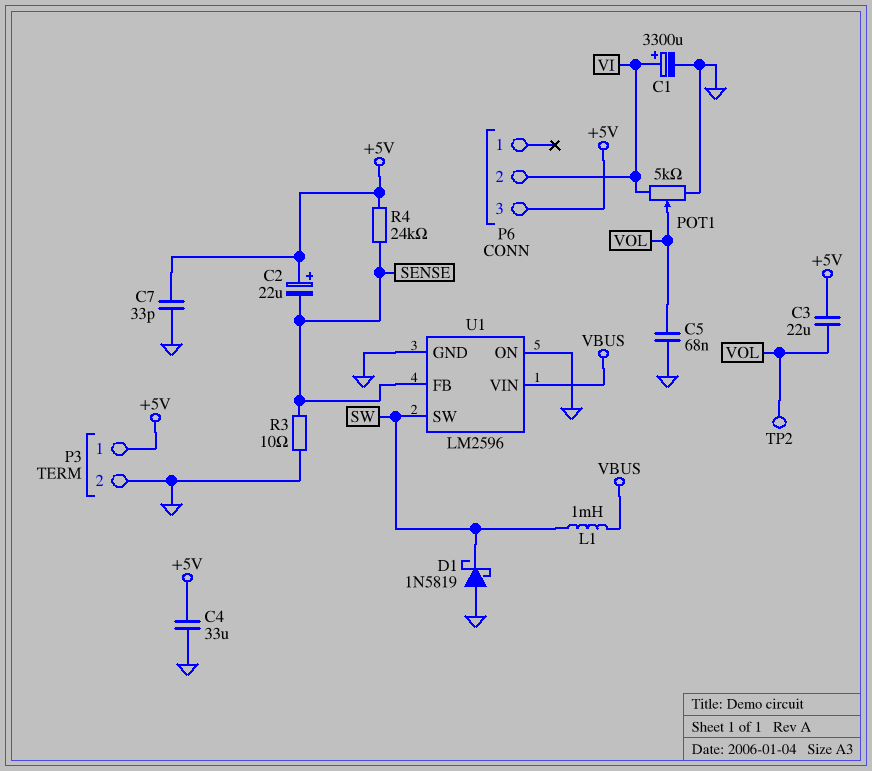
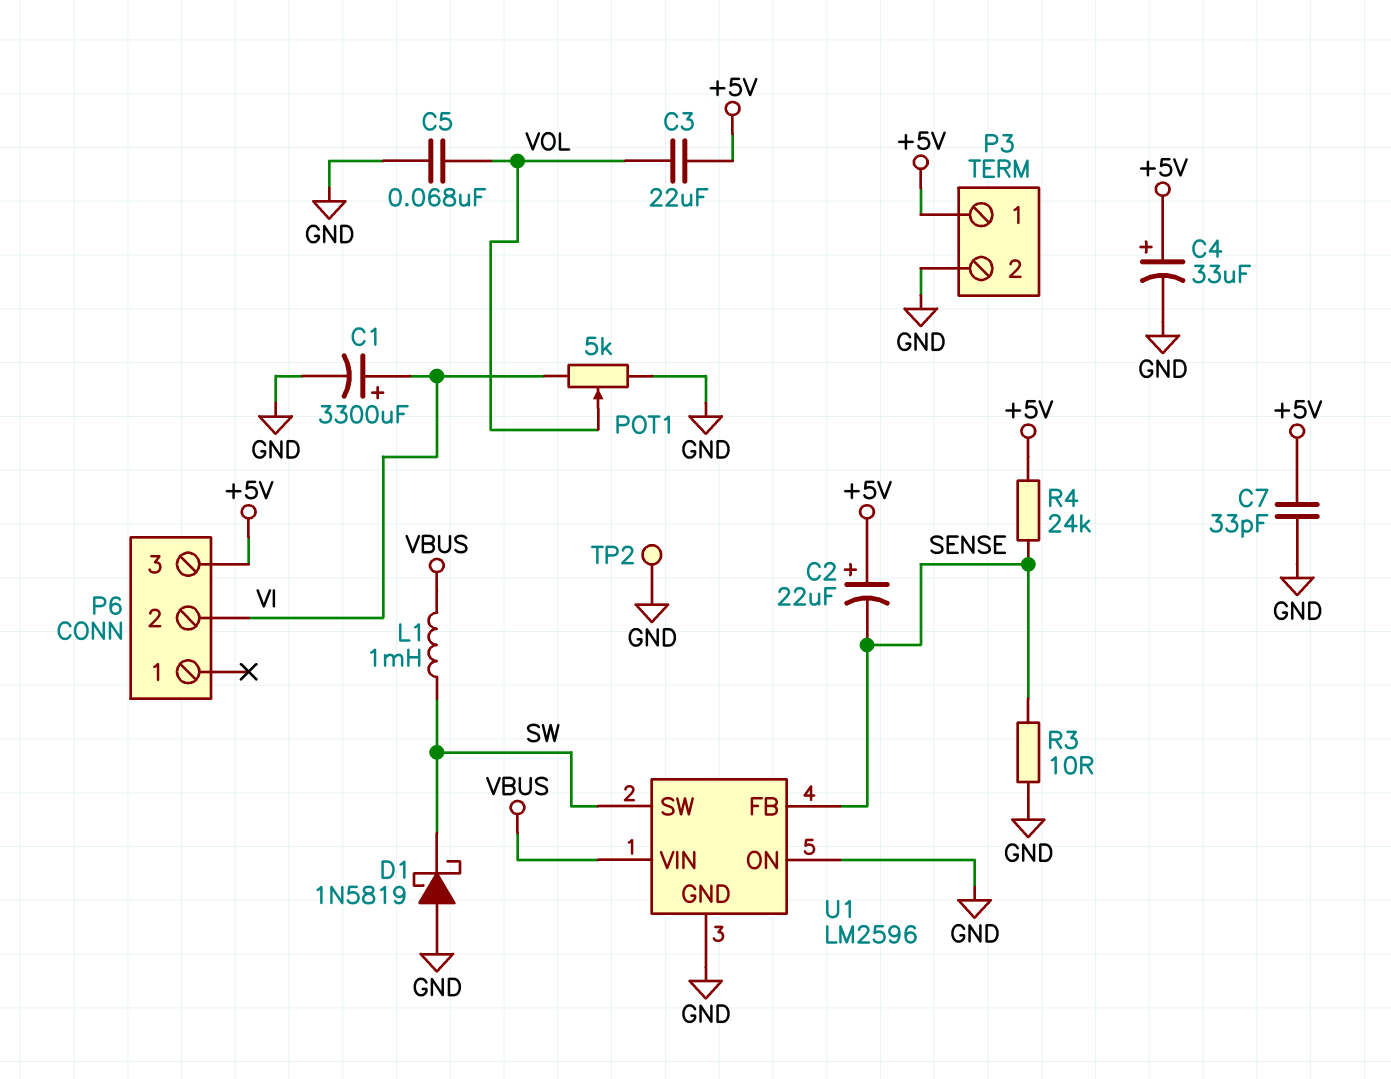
C4: 33uF (+5V, GND) -> 33uF (plus +5V, minus GND)
TP2: test point (VOL) -> test point (GND)

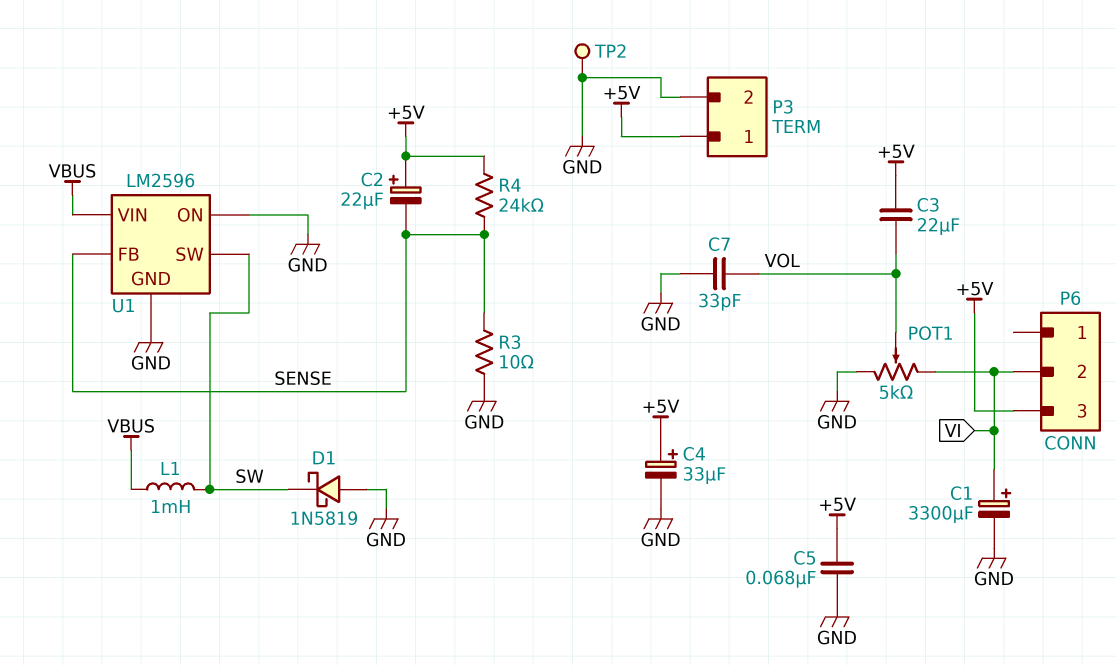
C5: 68nF (GND, VOL) -> 68nF (+5V, GND)
C7: 33pF (+5V, GND) -> 33pF (GND, VOL)

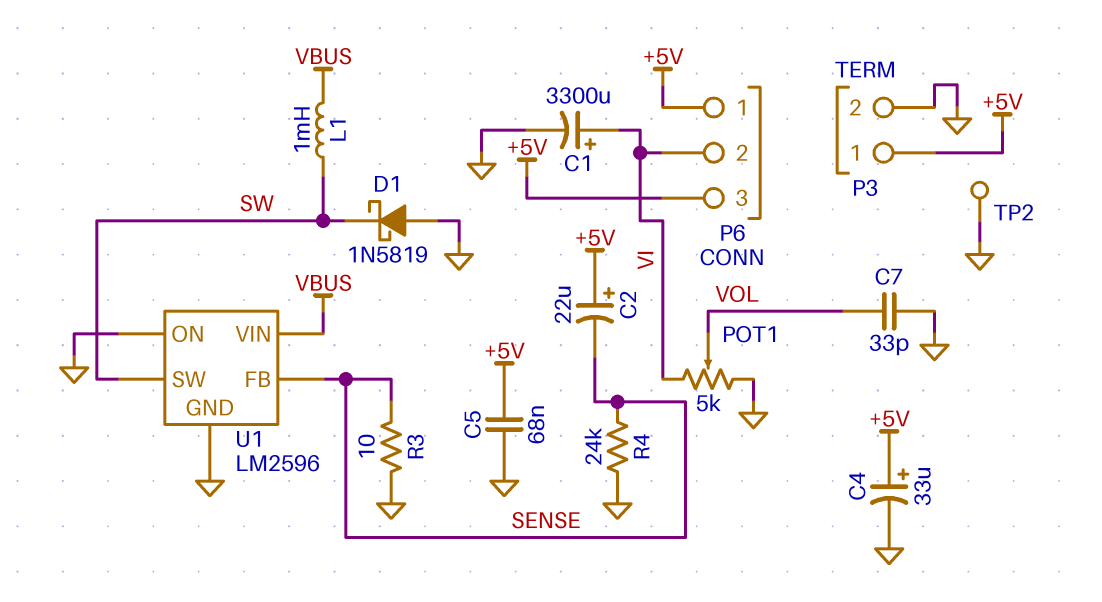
C3: 22uF (+5V, VOL) -> none
P6 pin 1: none -> +5V
R4: 24k (+5V, SENSE) -> 24k (GND, SENSE)

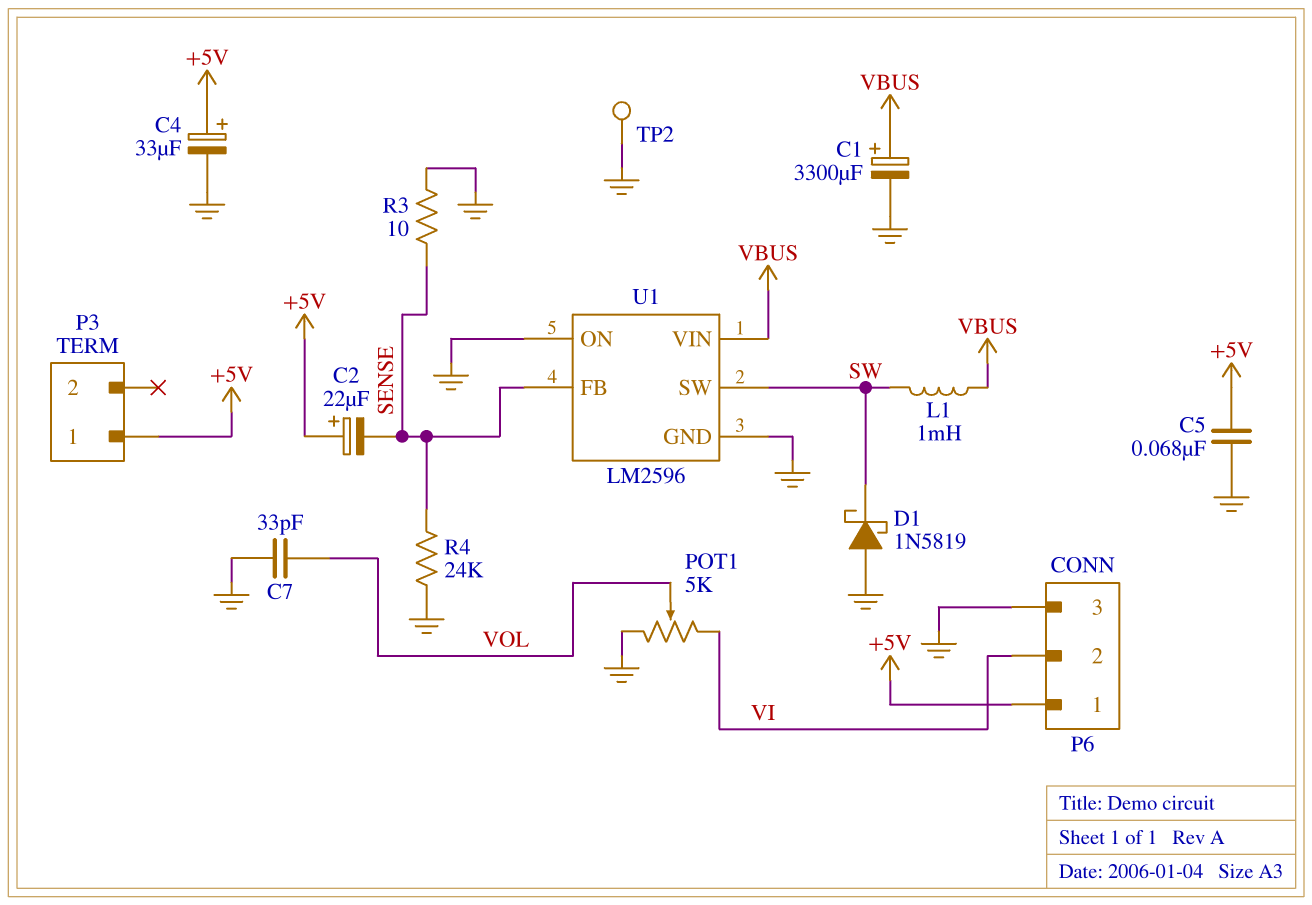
C1: 3300uF (plus VI, minus GND) -> 3300uF (plus VBUS, minus GND)
P3 pin 2: GND -> none
P6 pin 3: +5V -> GND

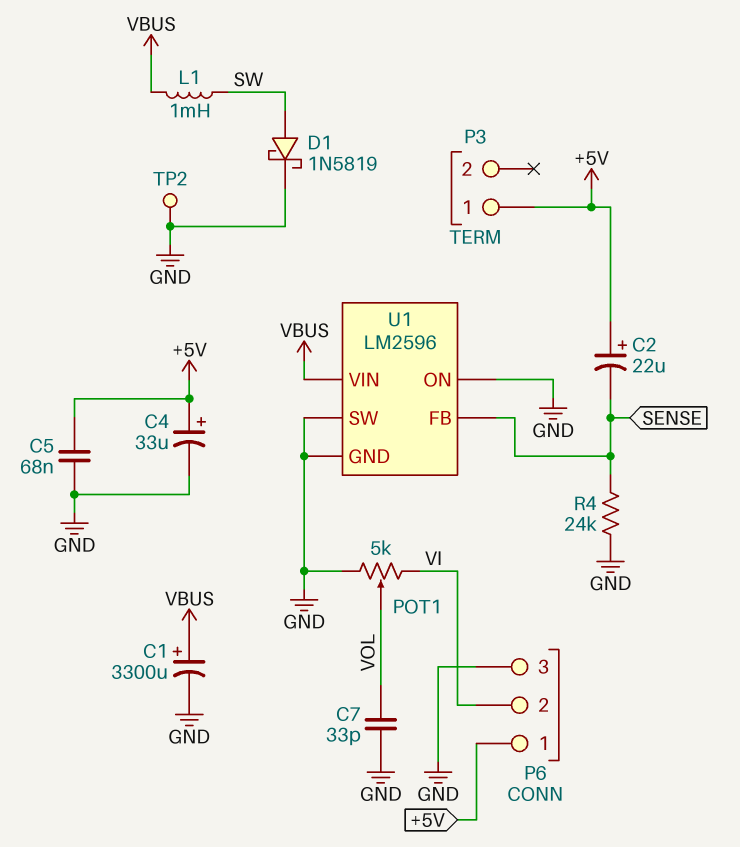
D1: schottky 1N5819 (A GND, K SW) -> schottky 1N5819 (A SW, K GND)
R3: 10 (GND, SENSE) -> none
U1 pin SW: SW -> GND

